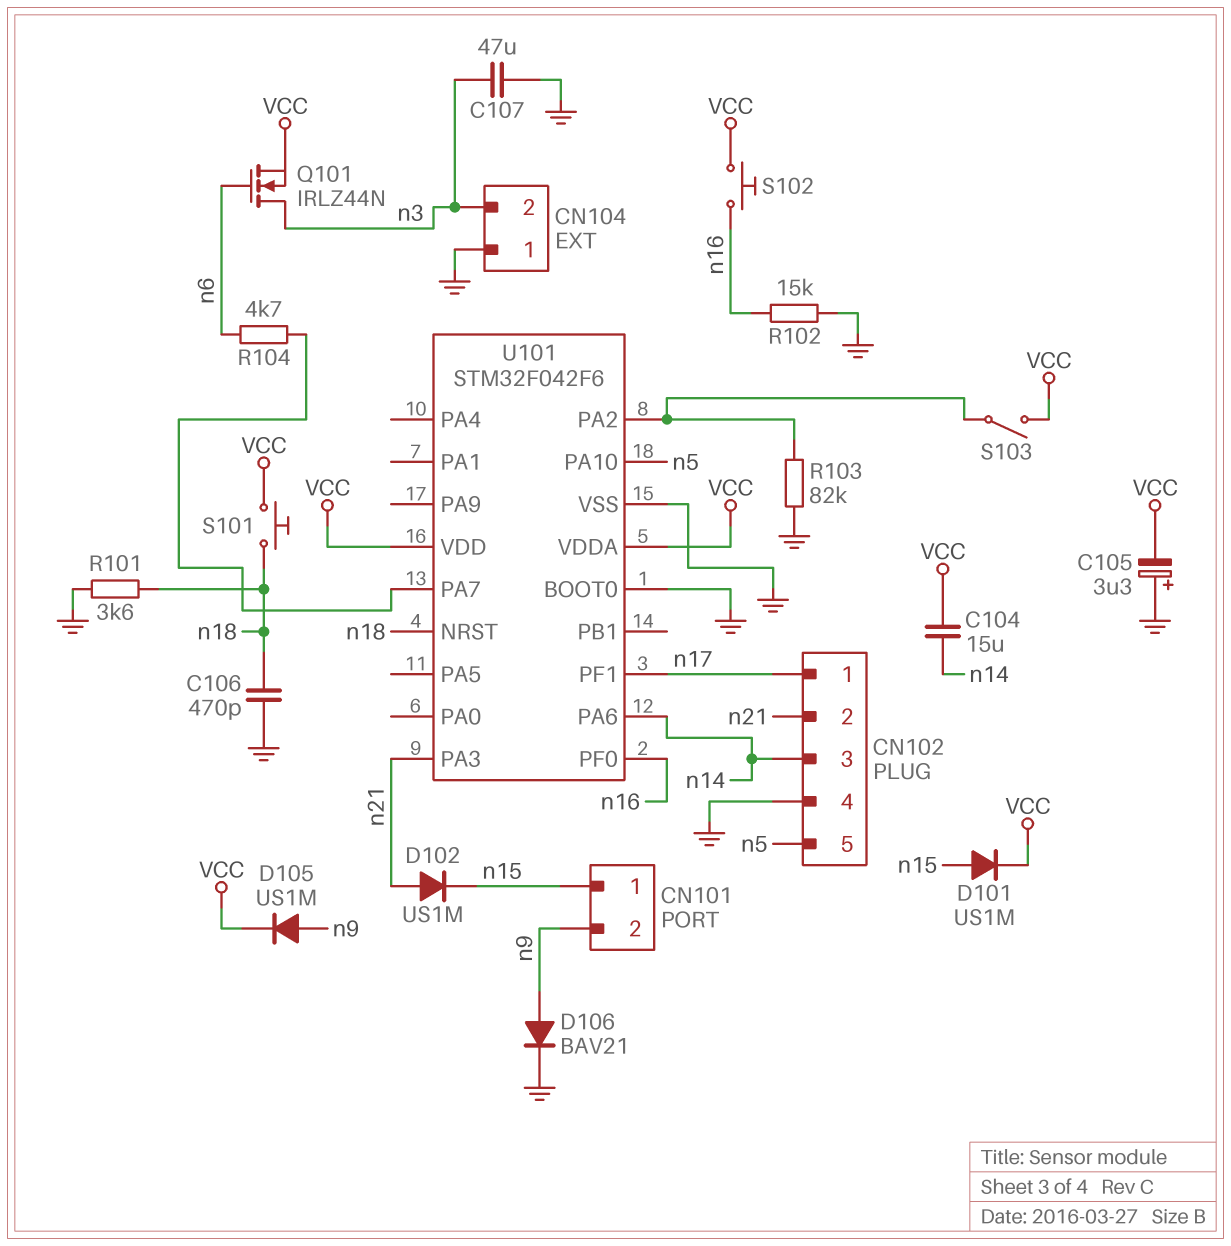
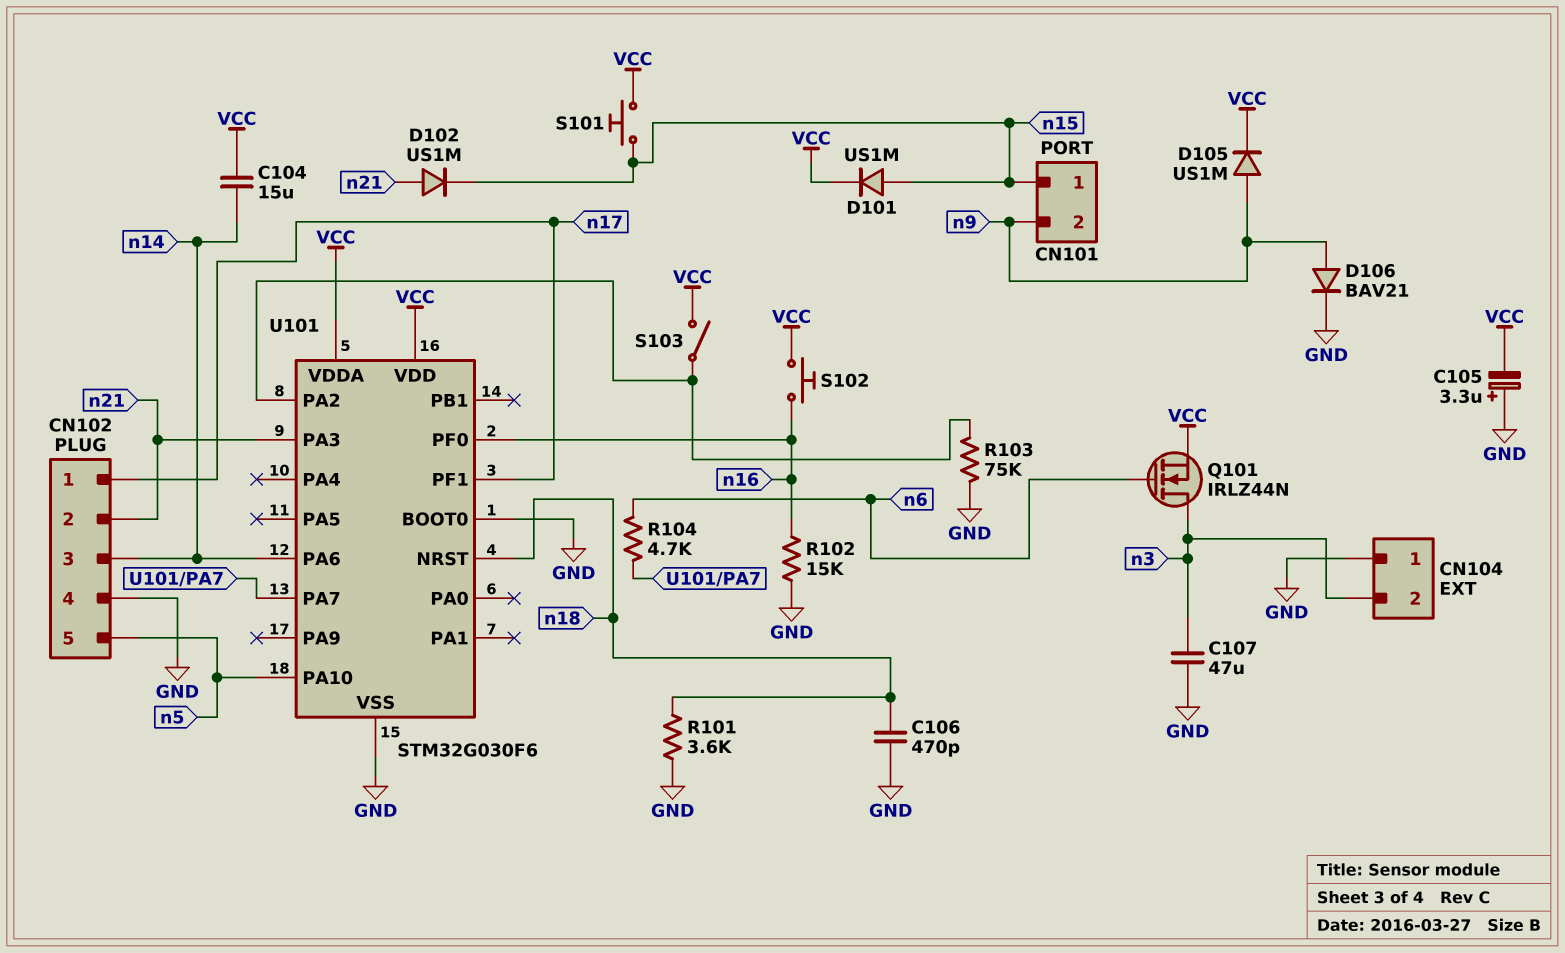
R103: 82k (GND, U101/PA2) -> 75k (GND, U101/PA2)
S101: button (VCC, n18) -> button (VCC, n15)
U101: STM32F042F6 -> STM32G030F6

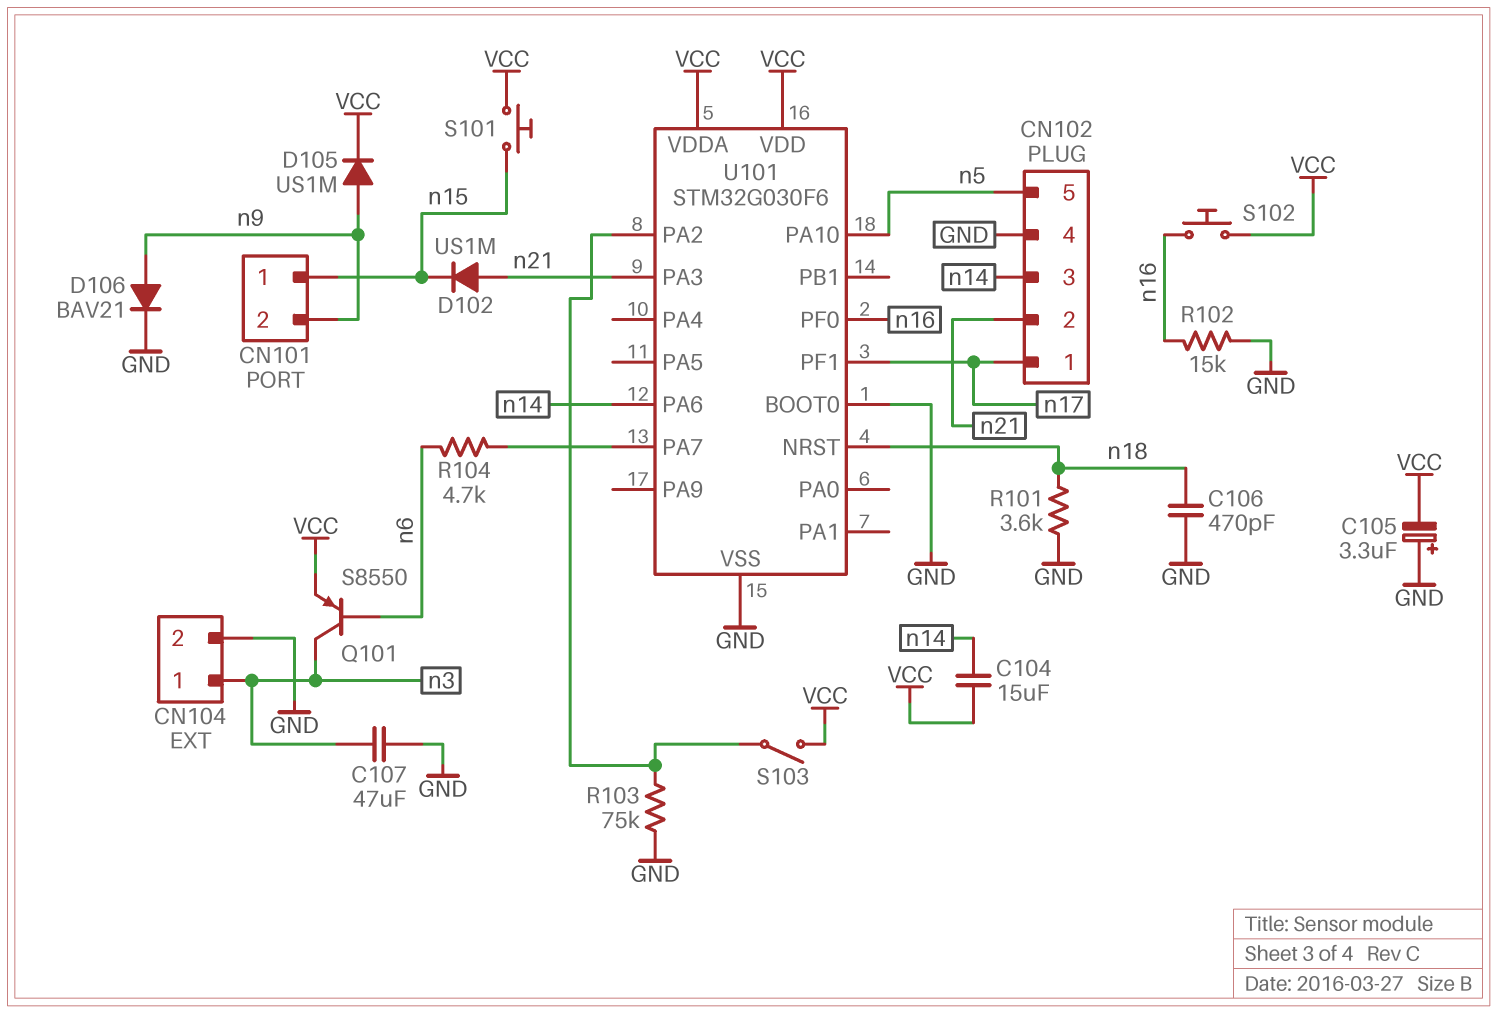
CN104 pin 1: GND -> n3
CN104 pin 2: n3 -> GND
D101: diode US1M (A n15, K VCC) -> none
Q101: NMOS IRLZ44N (G n6, D n3, S VCC) -> PNP S8550 (B n6, C n3, E VCC)

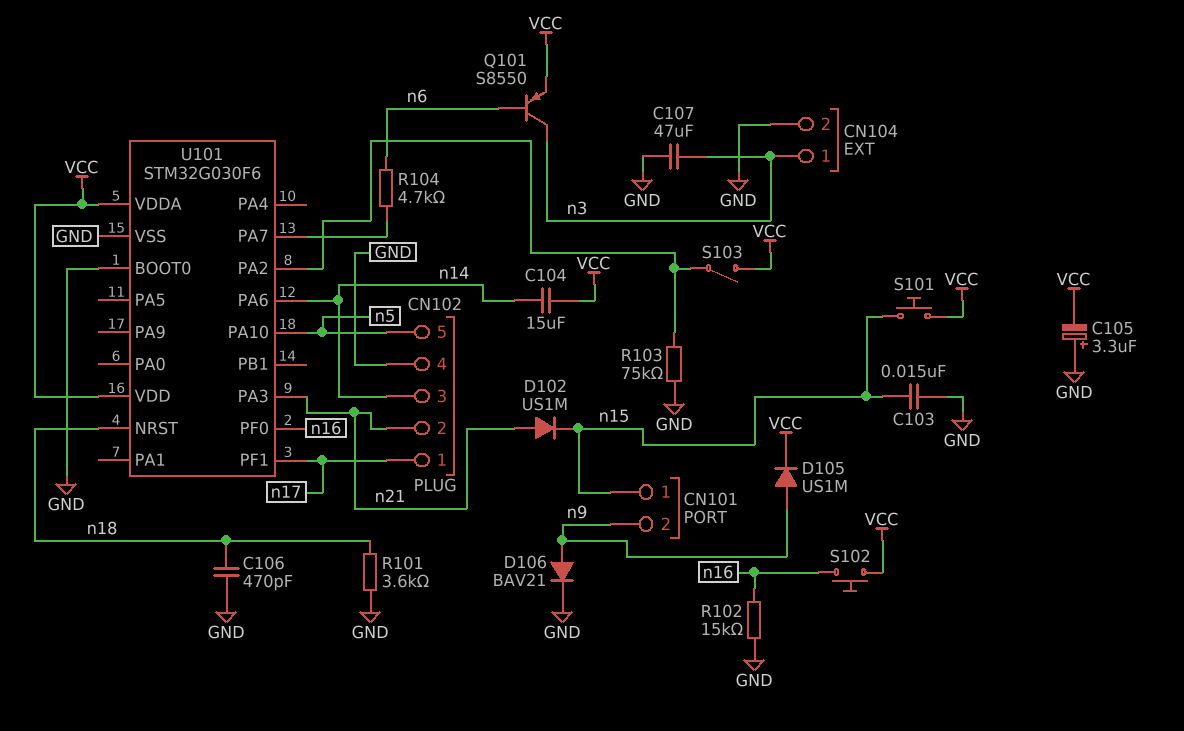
C103: none -> 15nF (GND, n15)

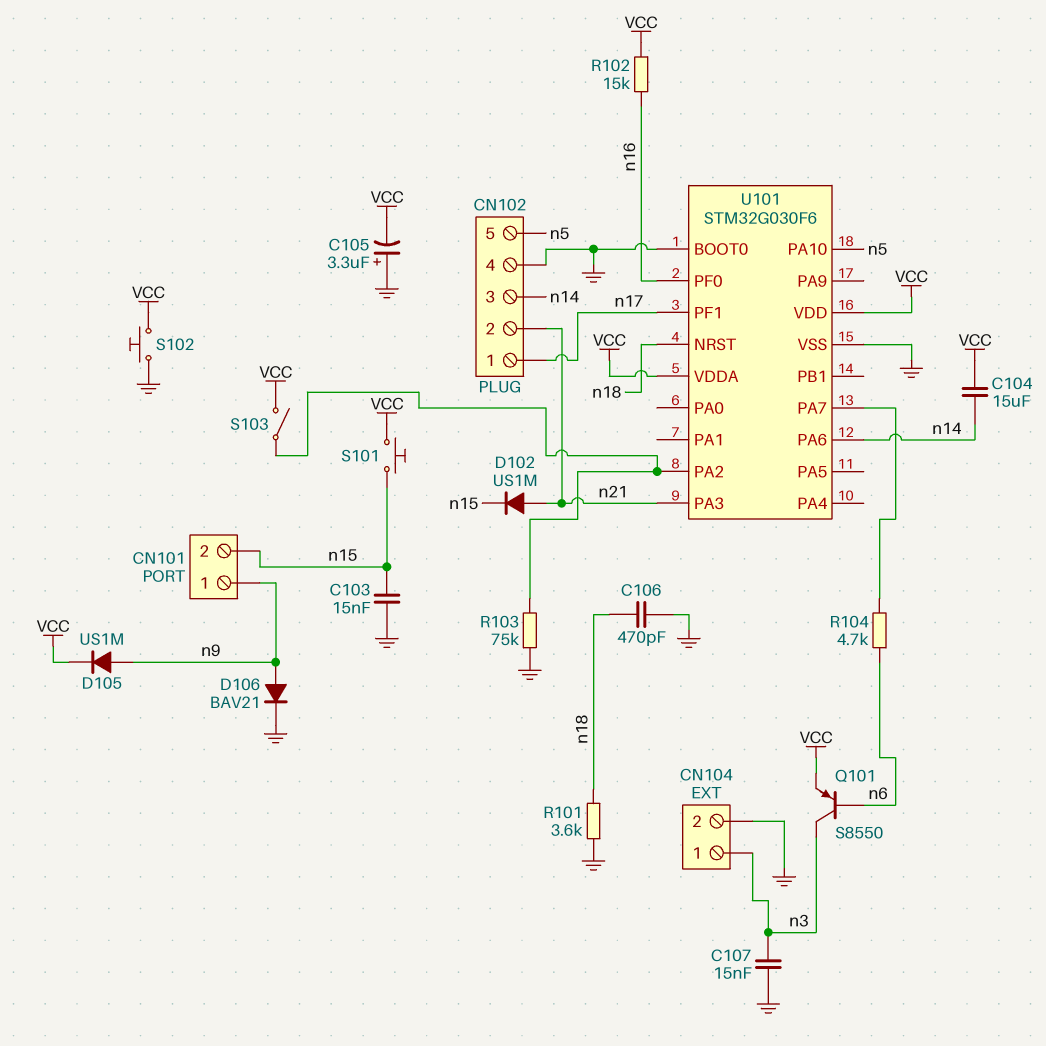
C107: 47uF (GND, n3) -> 15nF (GND, n3)
CN101 pin 1: n15 -> n9
CN101 pin 2: n9 -> n15
R102: 15k (GND, n16) -> 15k (VCC, n16)
S102: button (VCC, n16) -> button (GND, VCC)

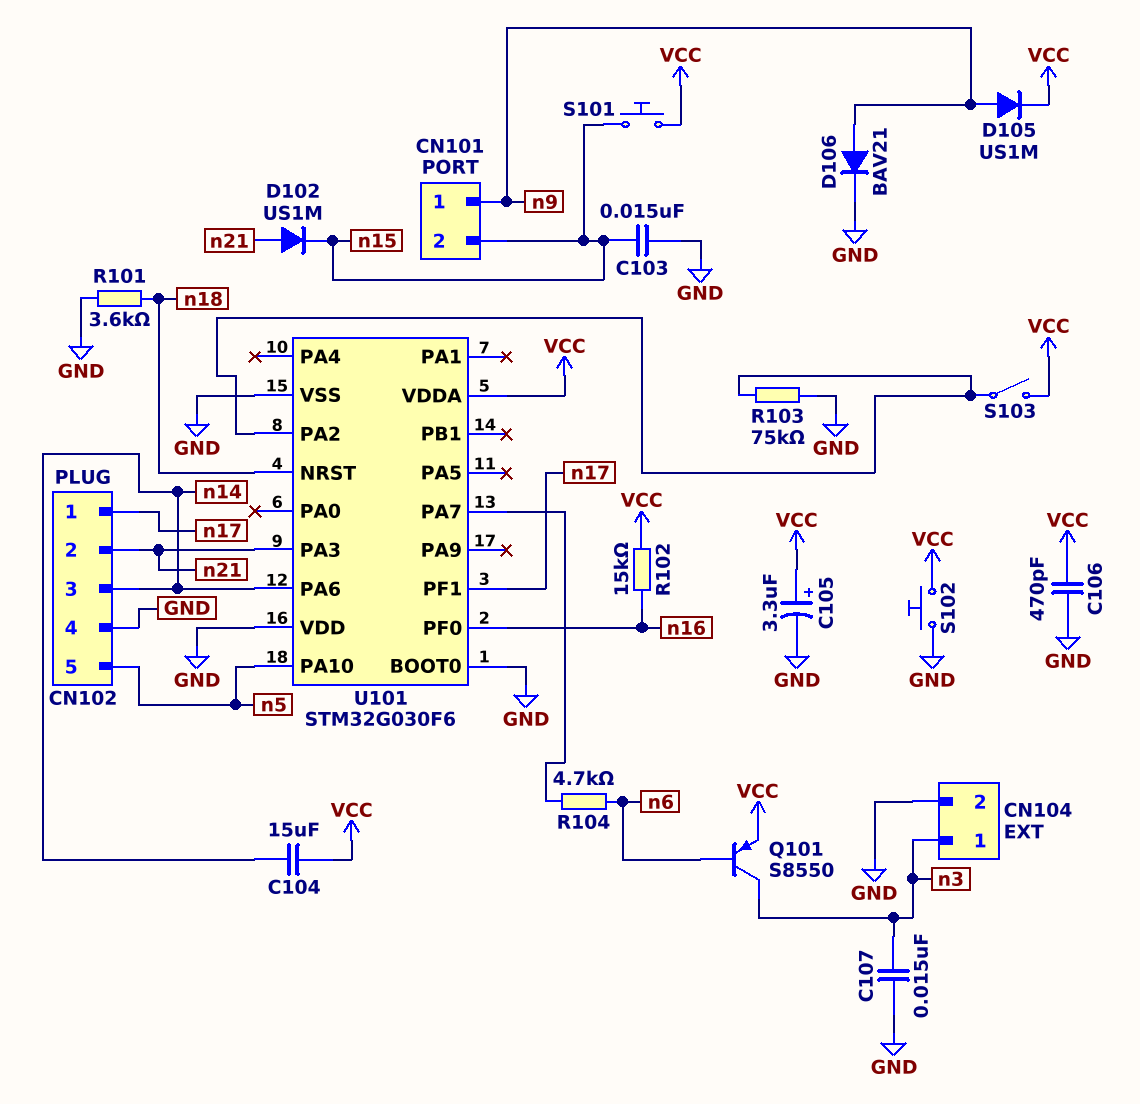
C105: 3.3uF (plus GND, minus VCC) -> 3.3uF (plus VCC, minus GND)
C106: 470pF (GND, n18) -> 470pF (GND, VCC)
U101 pin VDD: VCC -> GND

